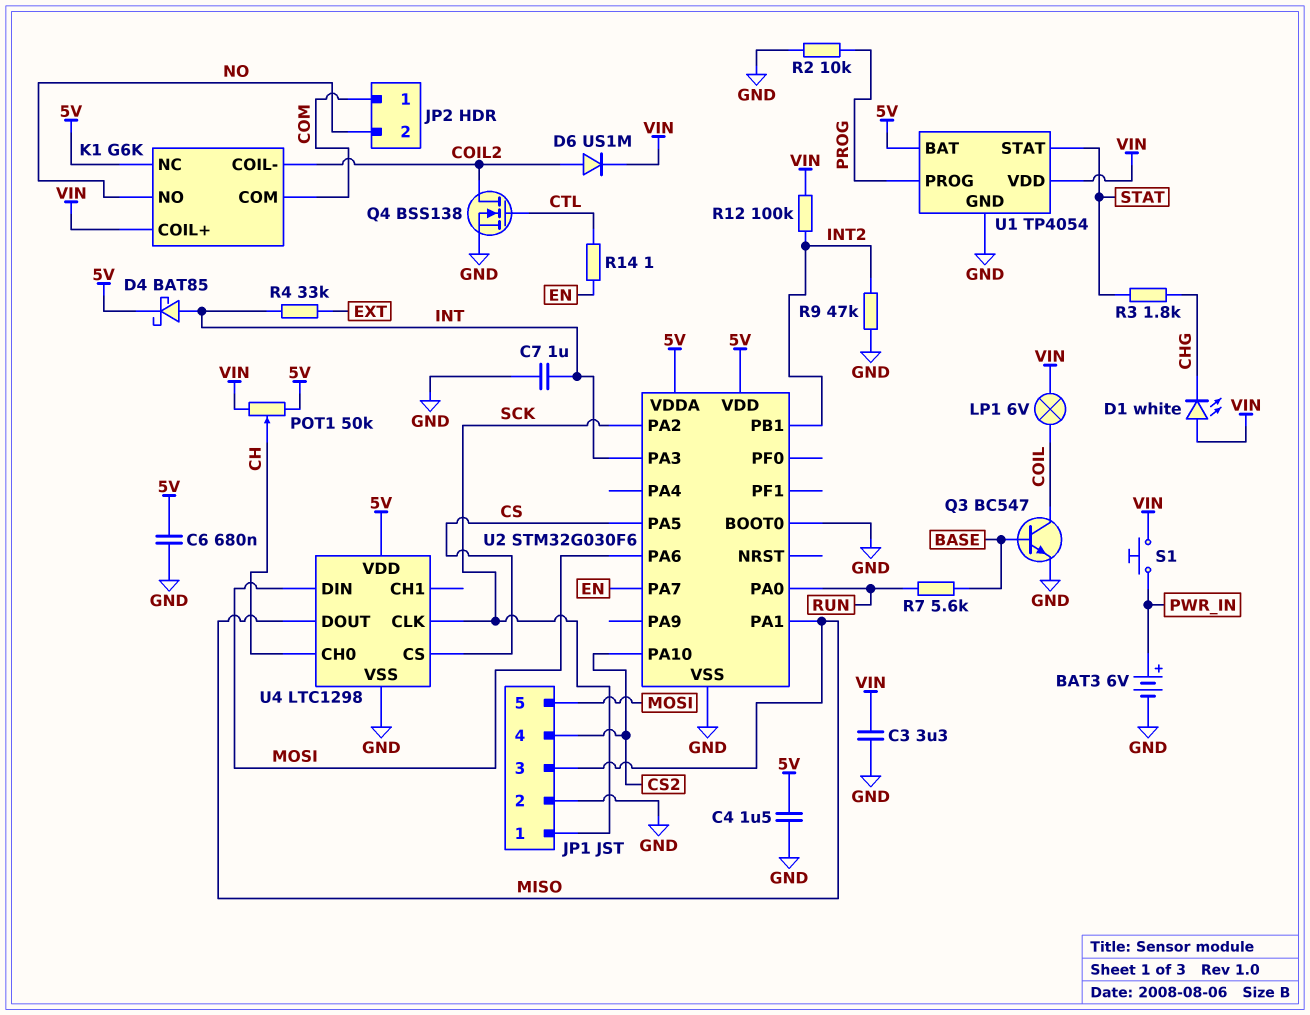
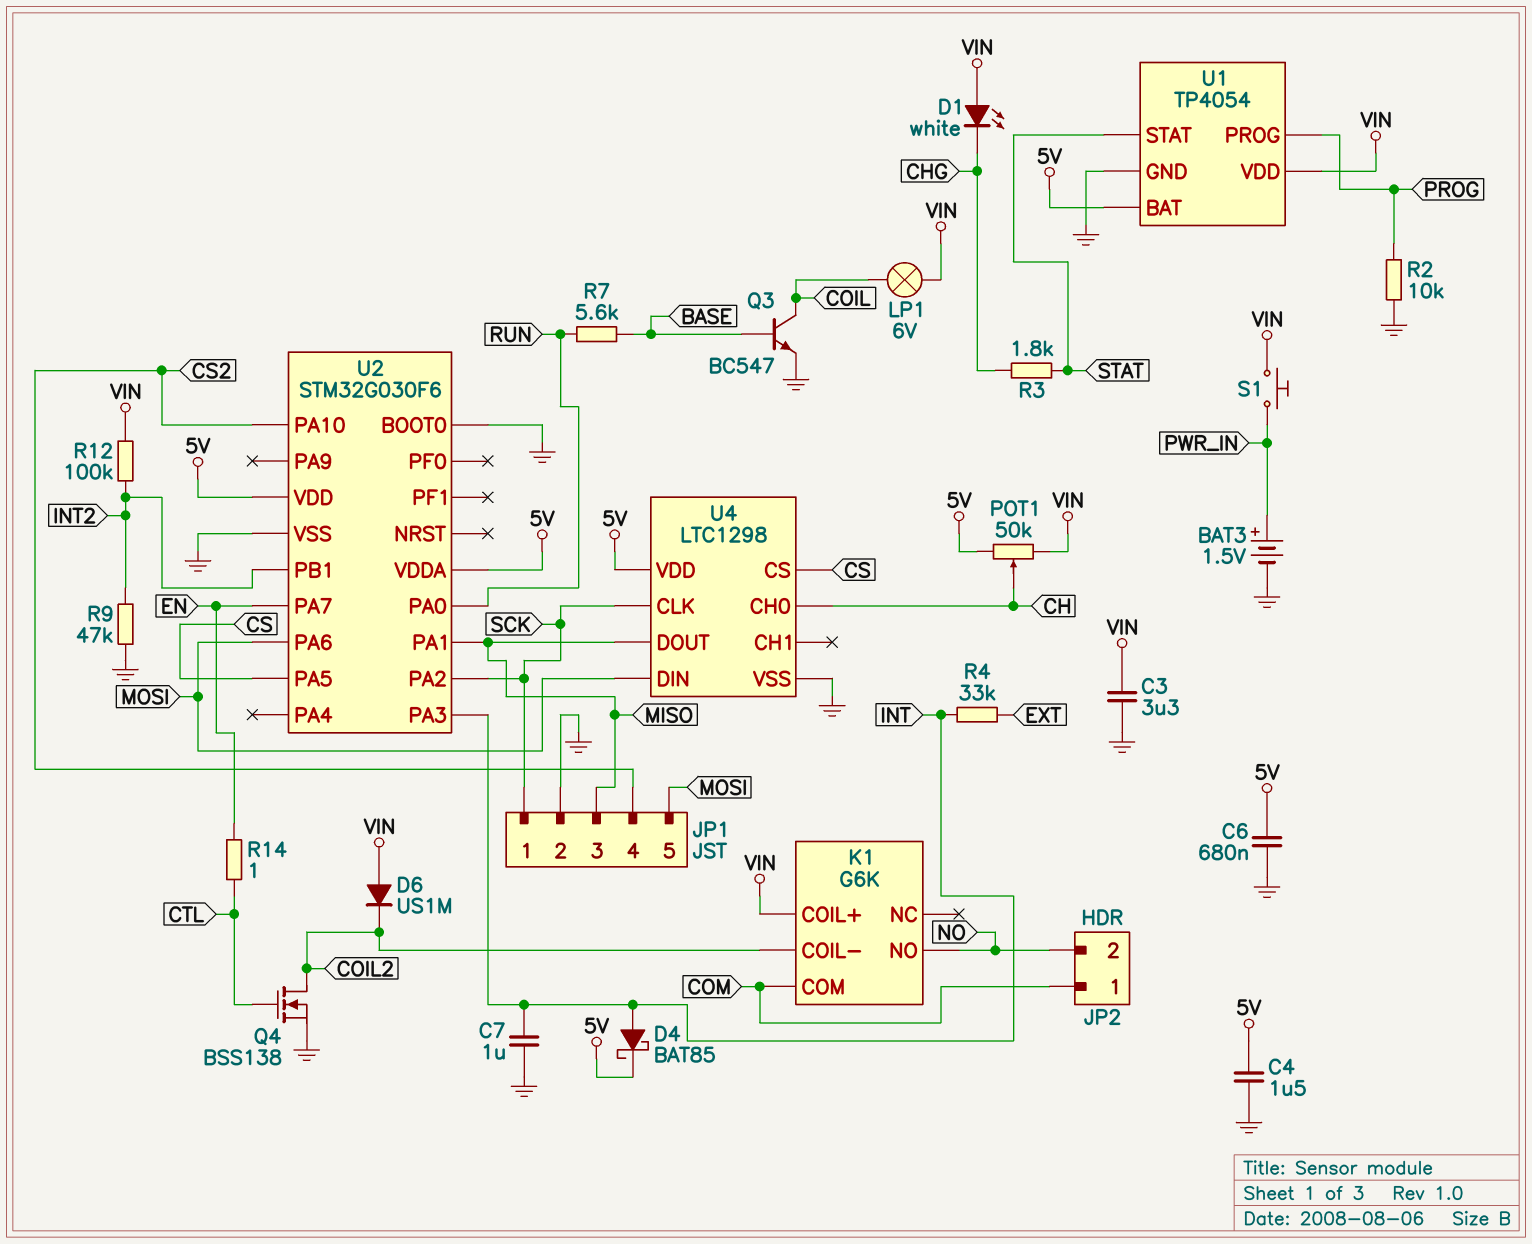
BAT3: 6V (plus PWR_IN, minus GND) -> 1.5V (plus PWR_IN, minus GND)
D6: diode US1M (A COIL2, K VIN) -> diode US1M (A VIN, K COIL2)
K1 pin NC: 5V -> none

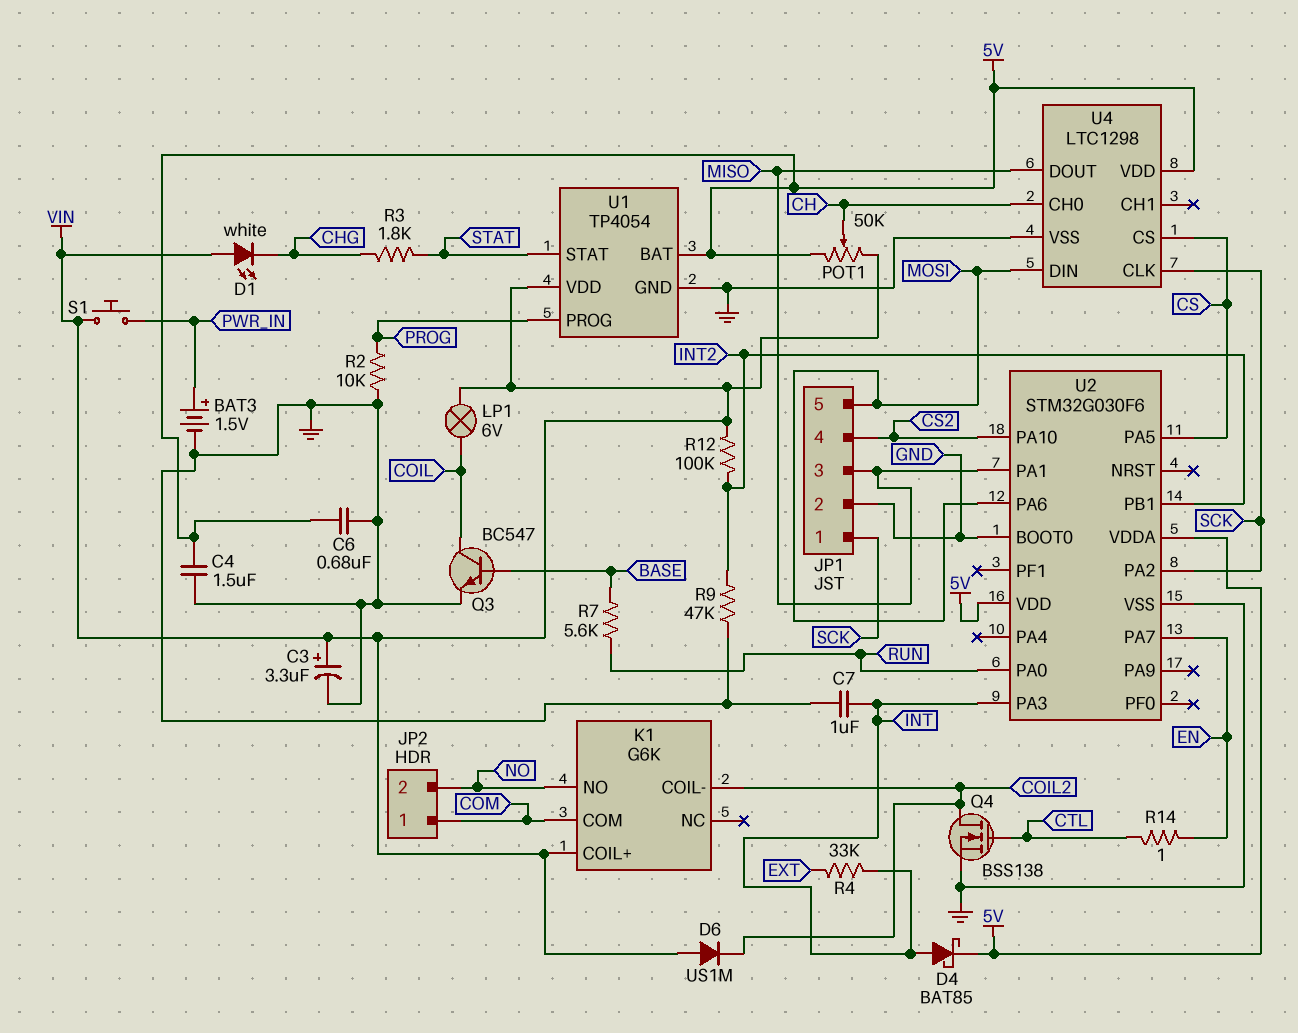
C3: 3.3uF (GND, VIN) -> 3.3uF (plus VIN, minus GND)

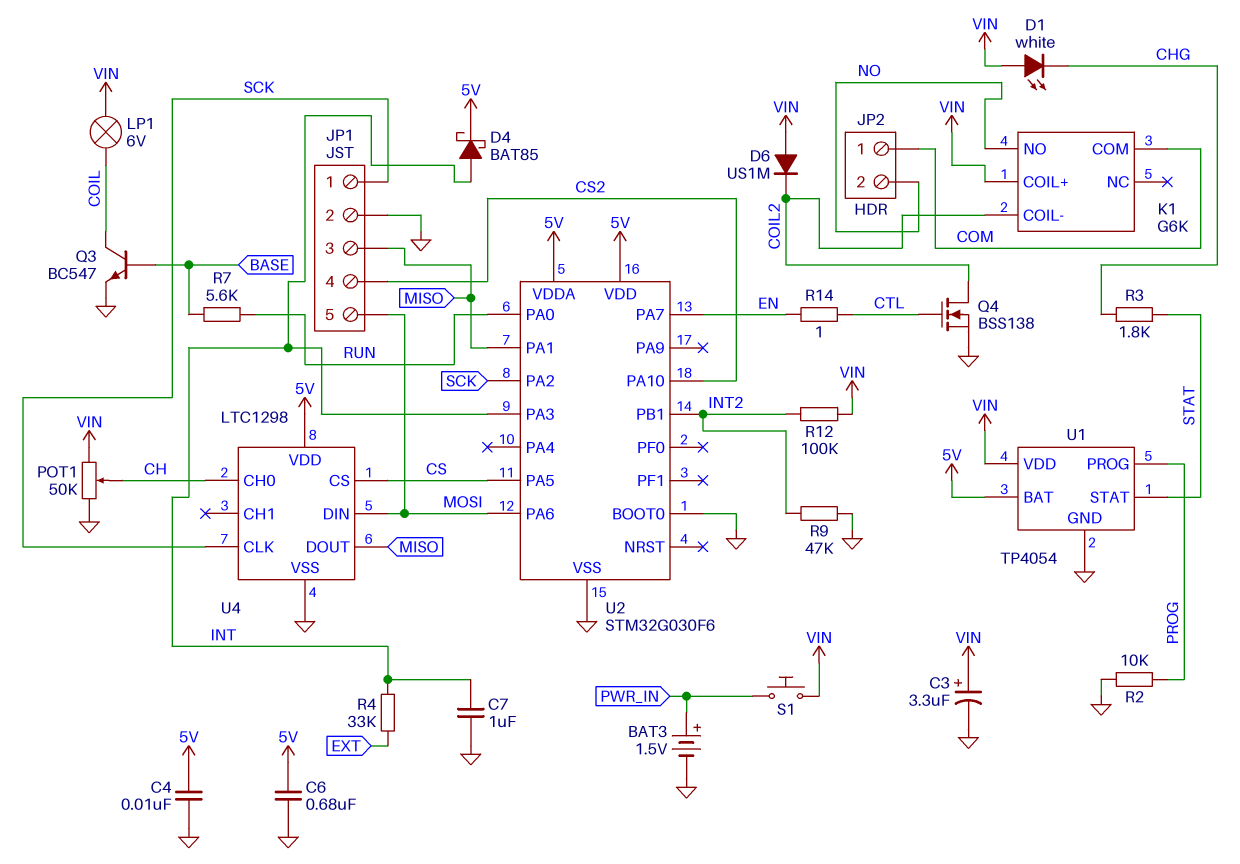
C4: 1.5uF (5V, GND) -> 10nF (5V, GND)
POT1: 50k (5V, VIN, wiper CH) -> 50k (GND, VIN, wiper CH)

